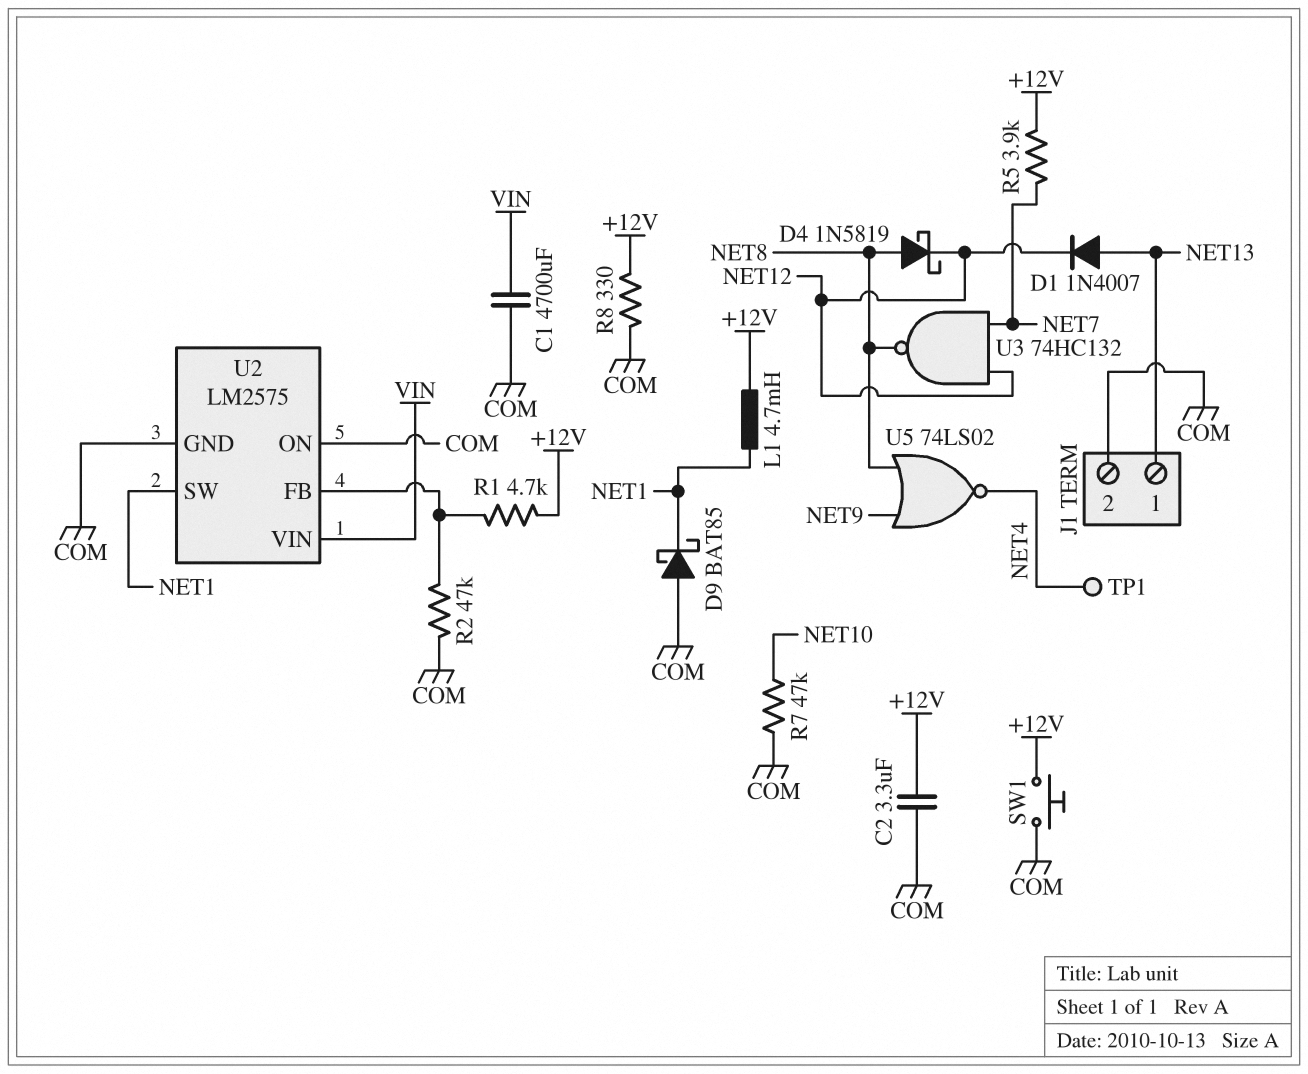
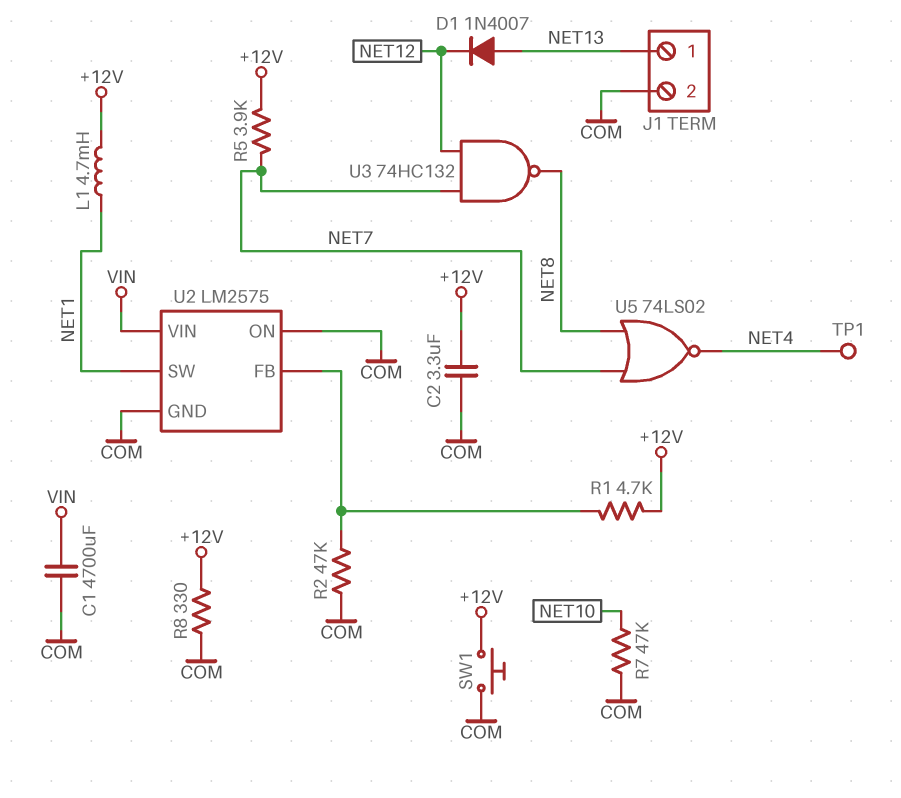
D4: schottky 1N5819 (A NET8, K NET12) -> none
D9: schottky BAT85 (A COM, K NET1) -> none
U5: NOR 74LS02 (in NET8, in NET9, out NET4) -> NOR 74LS02 (in NET7, in NET8, out NET4)

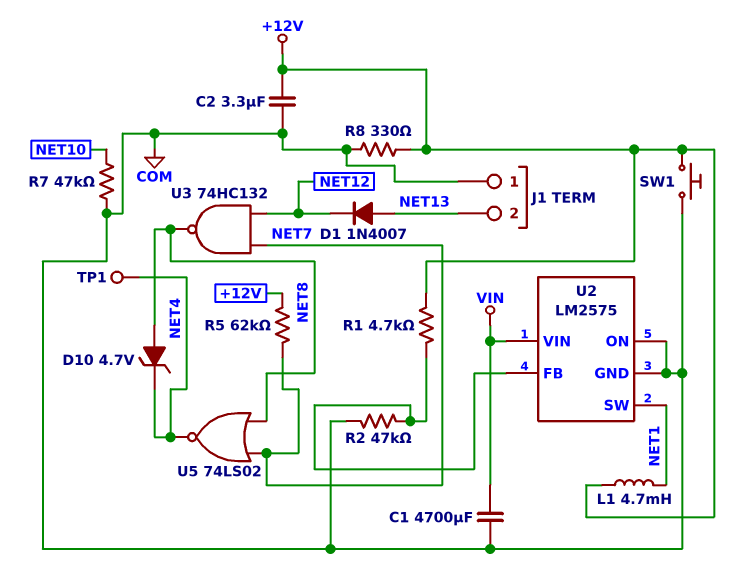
D10: none -> zener 4.7V (A NET8, K NET4)
J1 pin 1: NET13 -> COM
J1 pin 2: COM -> NET13
R5: 3.9k (+12V, NET7) -> 62k (+12V, NET7)

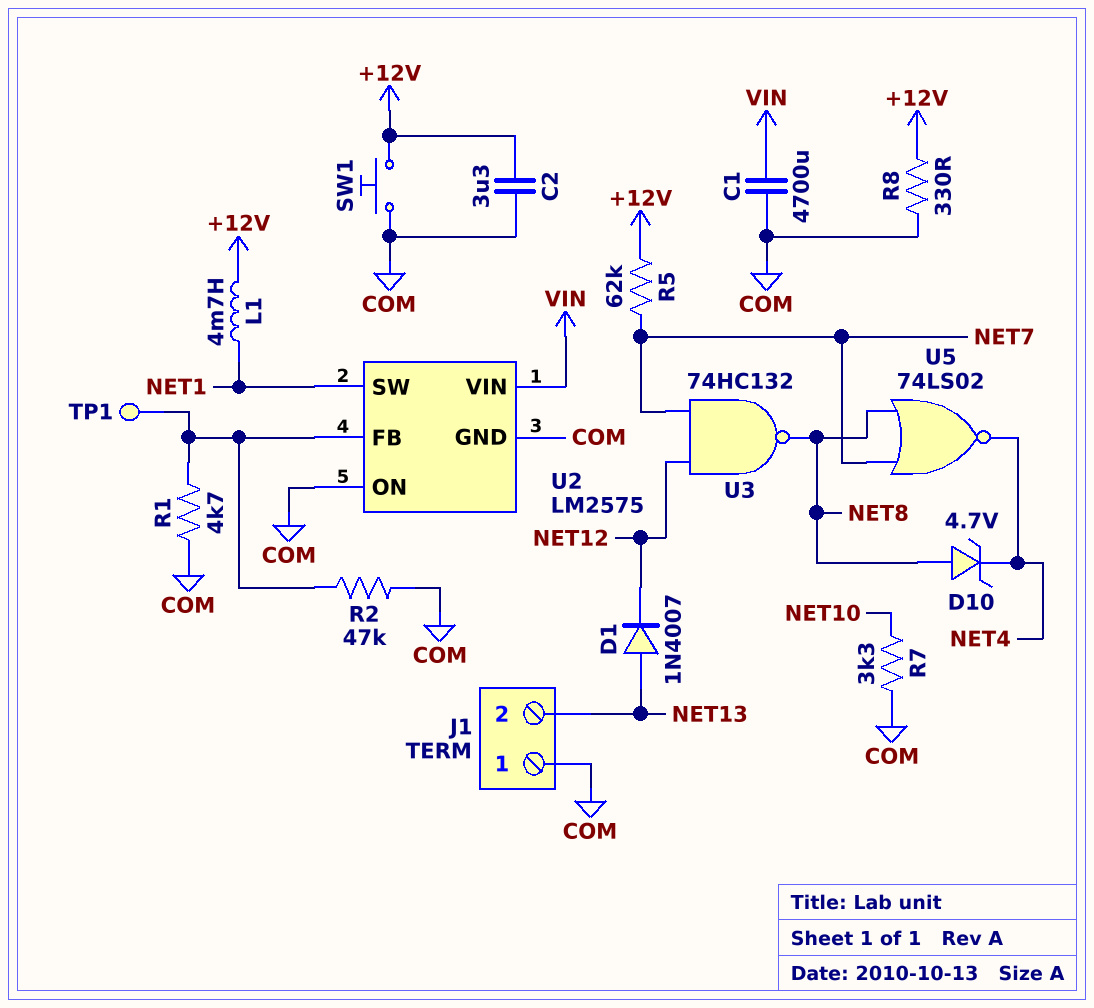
R1: 4.7k (+12V, U2/FB) -> 4.7k (COM, U2/FB)
R7: 47k (COM, NET10) -> 3.3k (COM, NET10)
TP1: test point (NET4) -> test point (U2/FB)

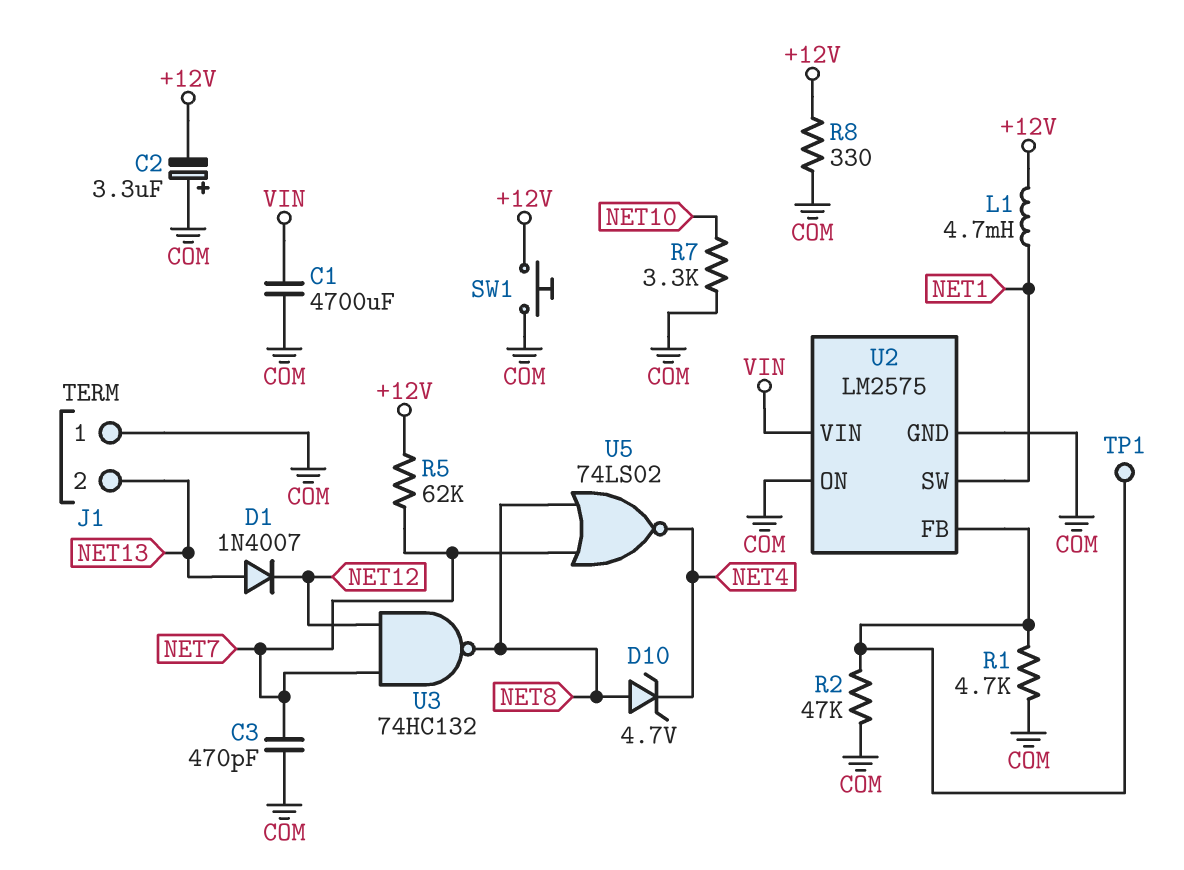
C2: 3.3uF (+12V, COM) -> 3.3uF (plus COM, minus +12V)
C3: none -> 470pF (COM, NET7)

